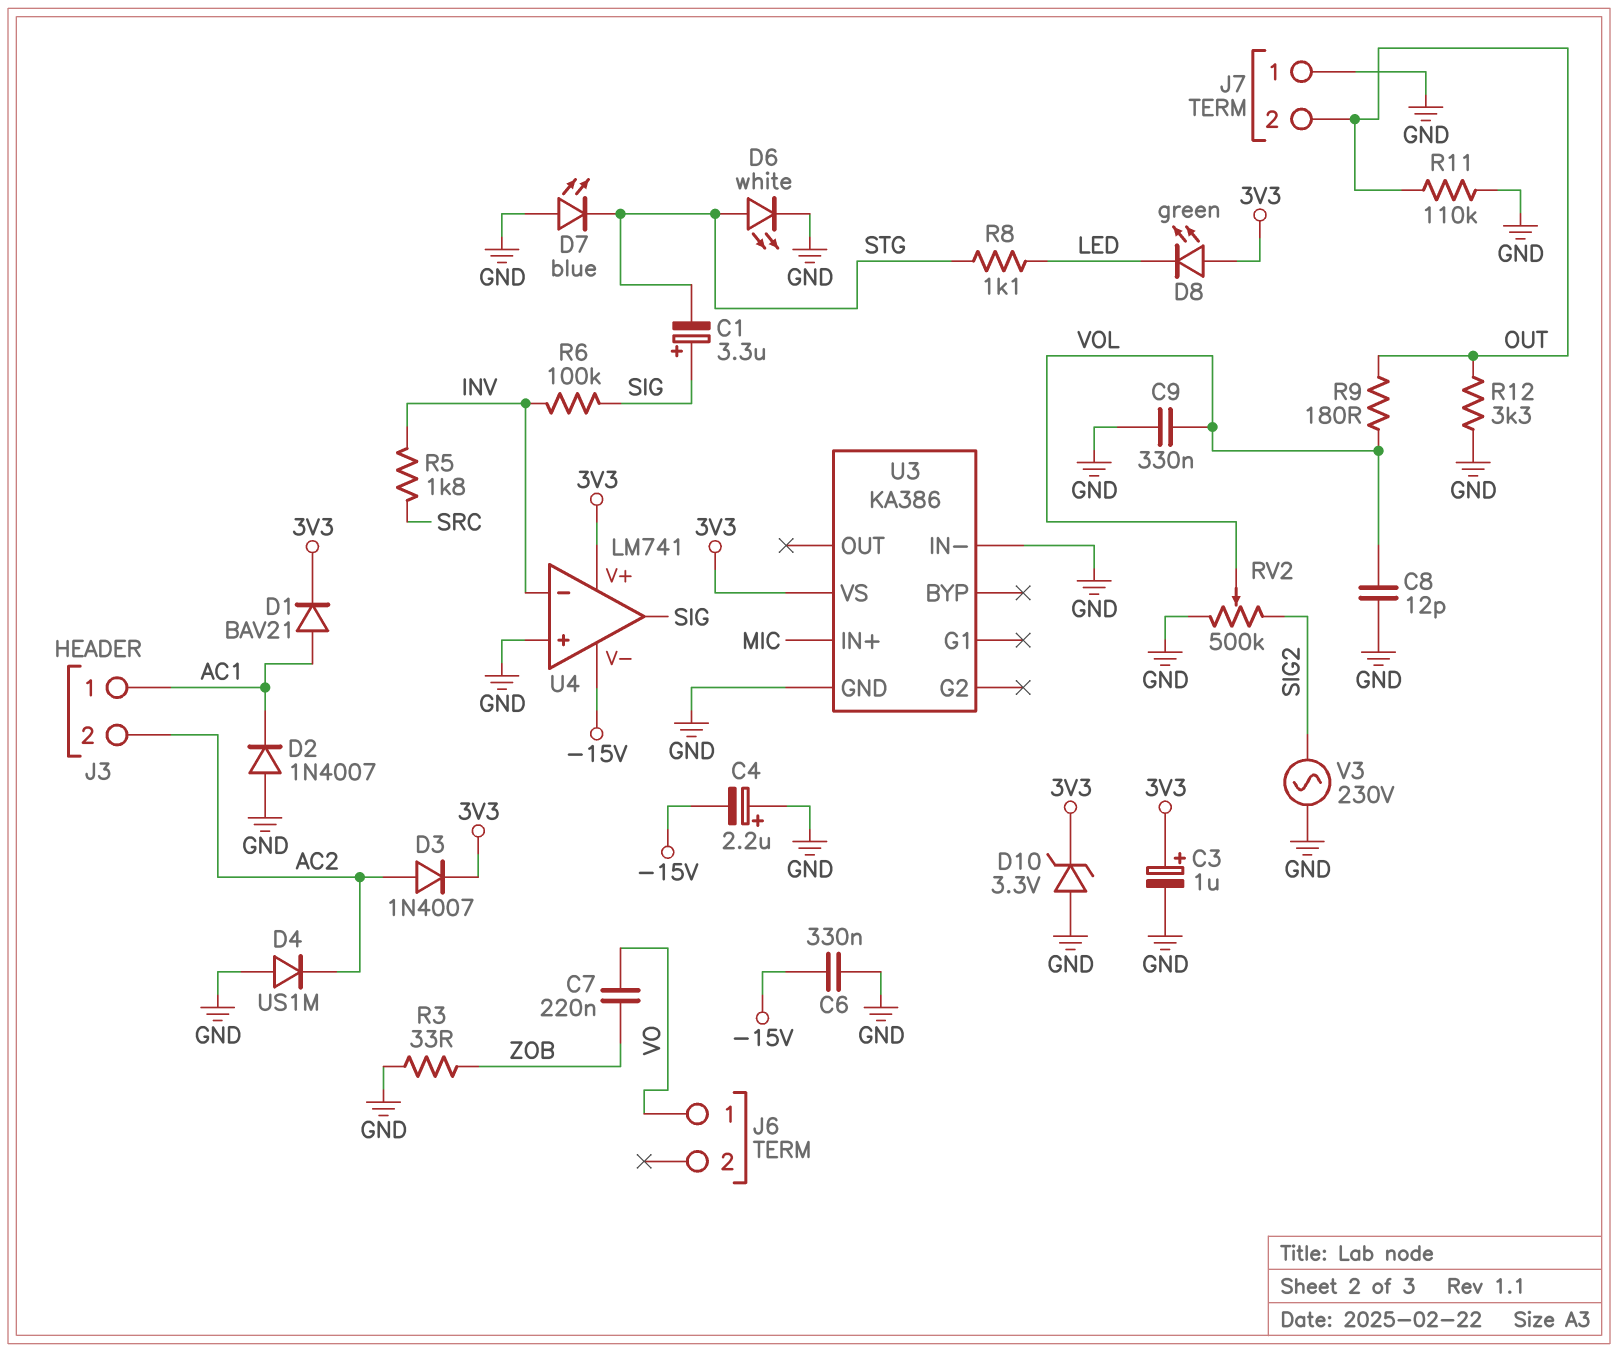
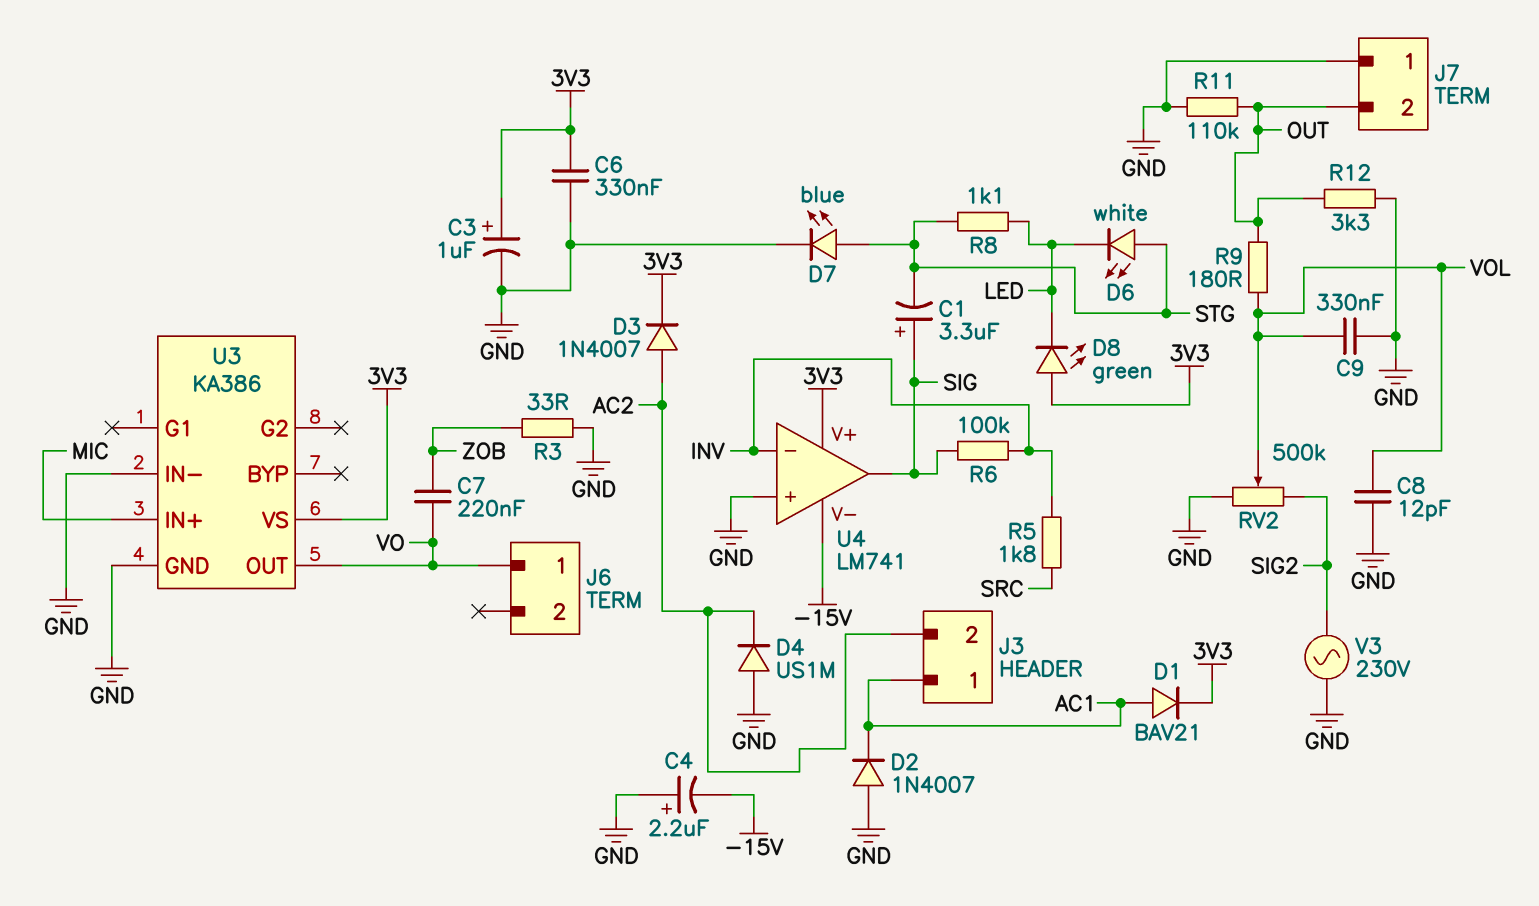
C6: 330nF (-15V, GND) -> 330nF (3V3, GND)
D6: LED white (A STG, K GND) -> LED white (A STG, K LED)
D7: LED blue (A GND, K STG) -> LED blue (A STG, K GND)
D10: zener 3.3V (A GND, K 3V3) -> none
U3 pin OUT: none -> VO

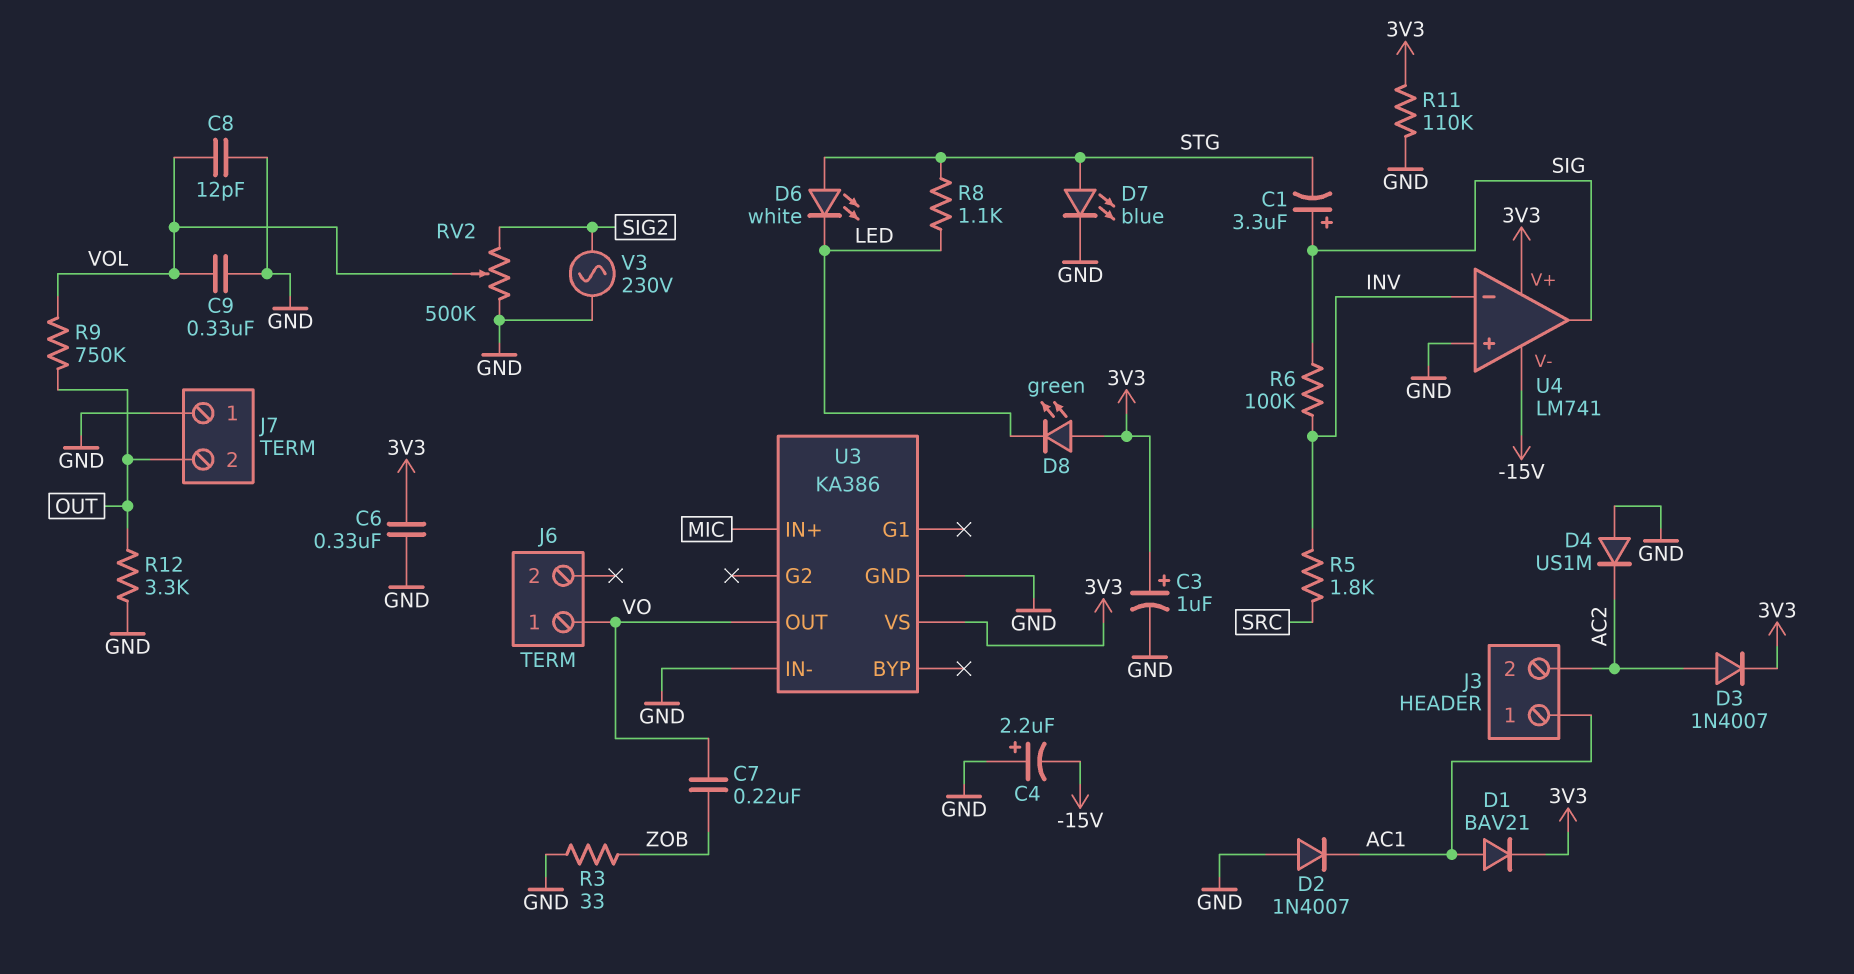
R9: 180 (OUT, VOL) -> 750k (OUT, VOL)
R11: 110k (GND, OUT) -> 110k (3V3, GND)

